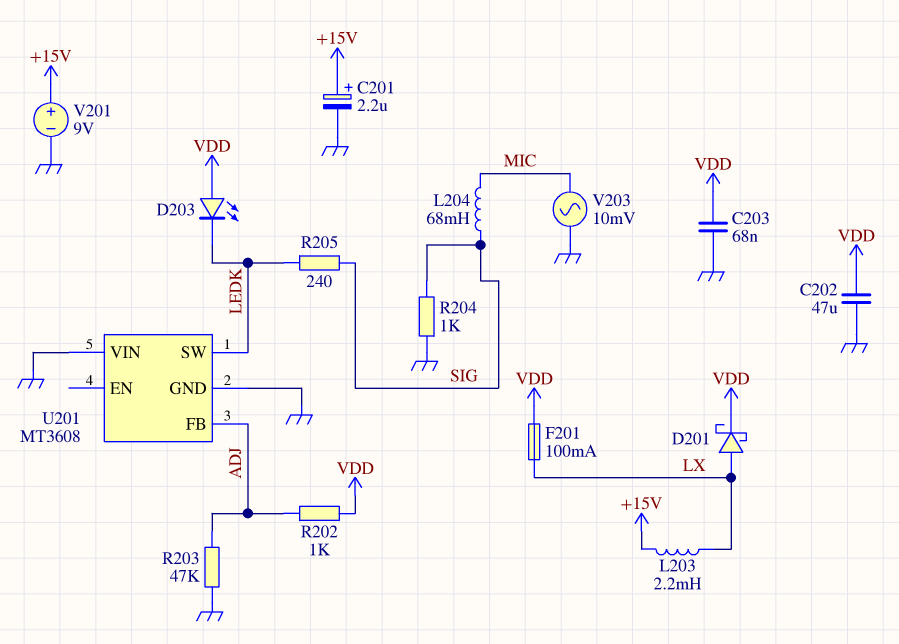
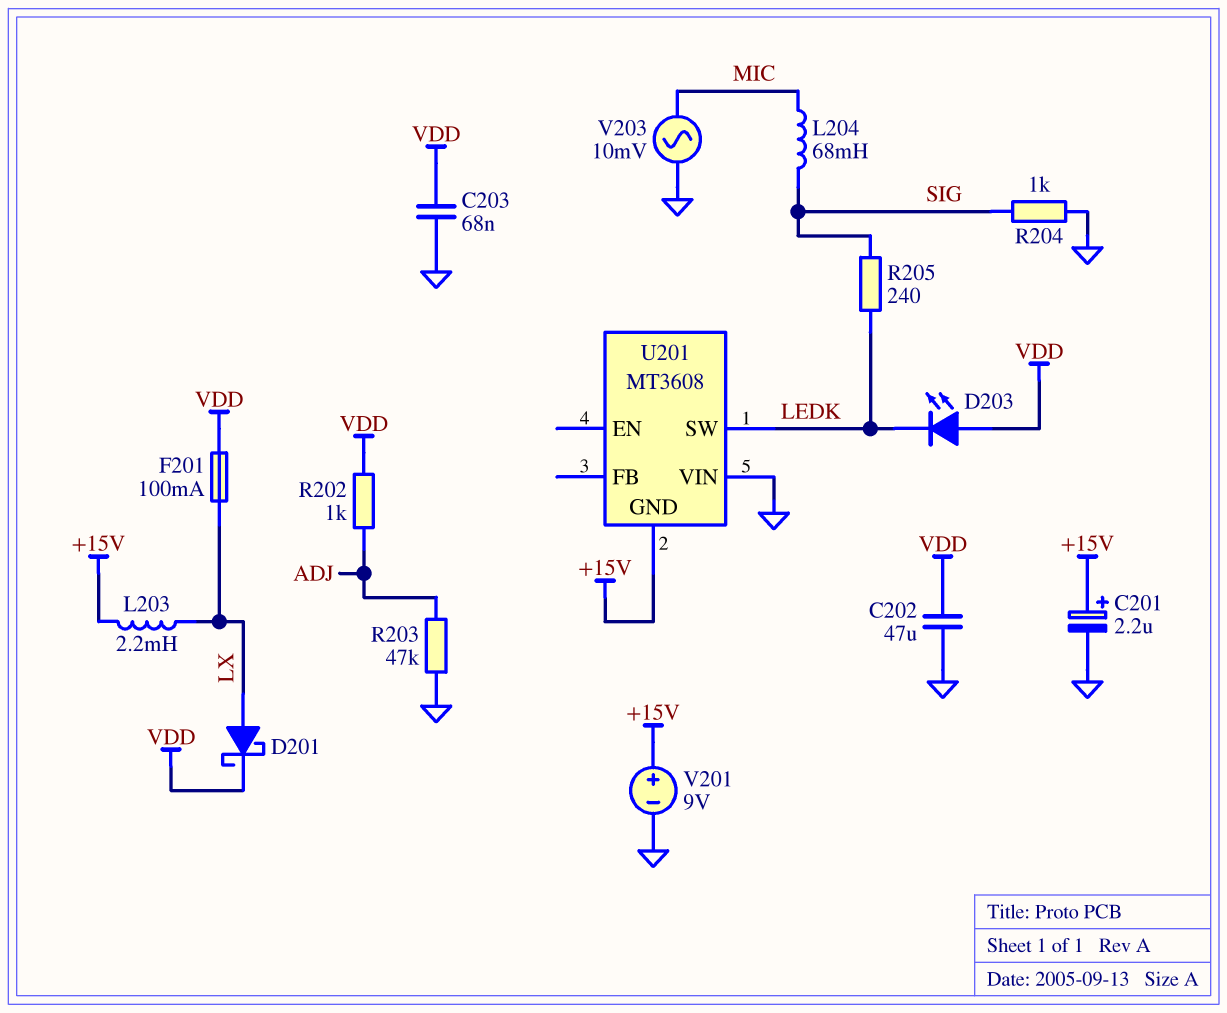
U201 pin FB: ADJ -> none
U201 pin GND: GND -> +15V

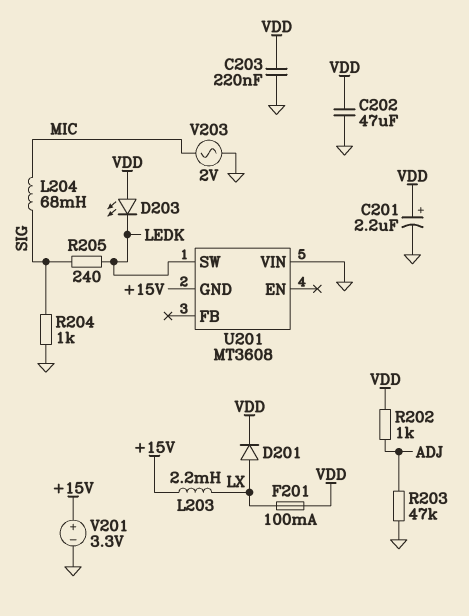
C201: 2.2uF (plus +15V, minus GND) -> 2.2uF (plus VDD, minus GND)
C203: 68nF (GND, VDD) -> 220nF (GND, VDD)
D201: schottky (A LX, K VDD) -> diode (A LX, K VDD)
V201: 9V (plus +15V, minus GND) -> 3.3V (plus +15V, minus GND)
V203: AC 10mV (GND, MIC) -> AC 2V (GND, MIC)

